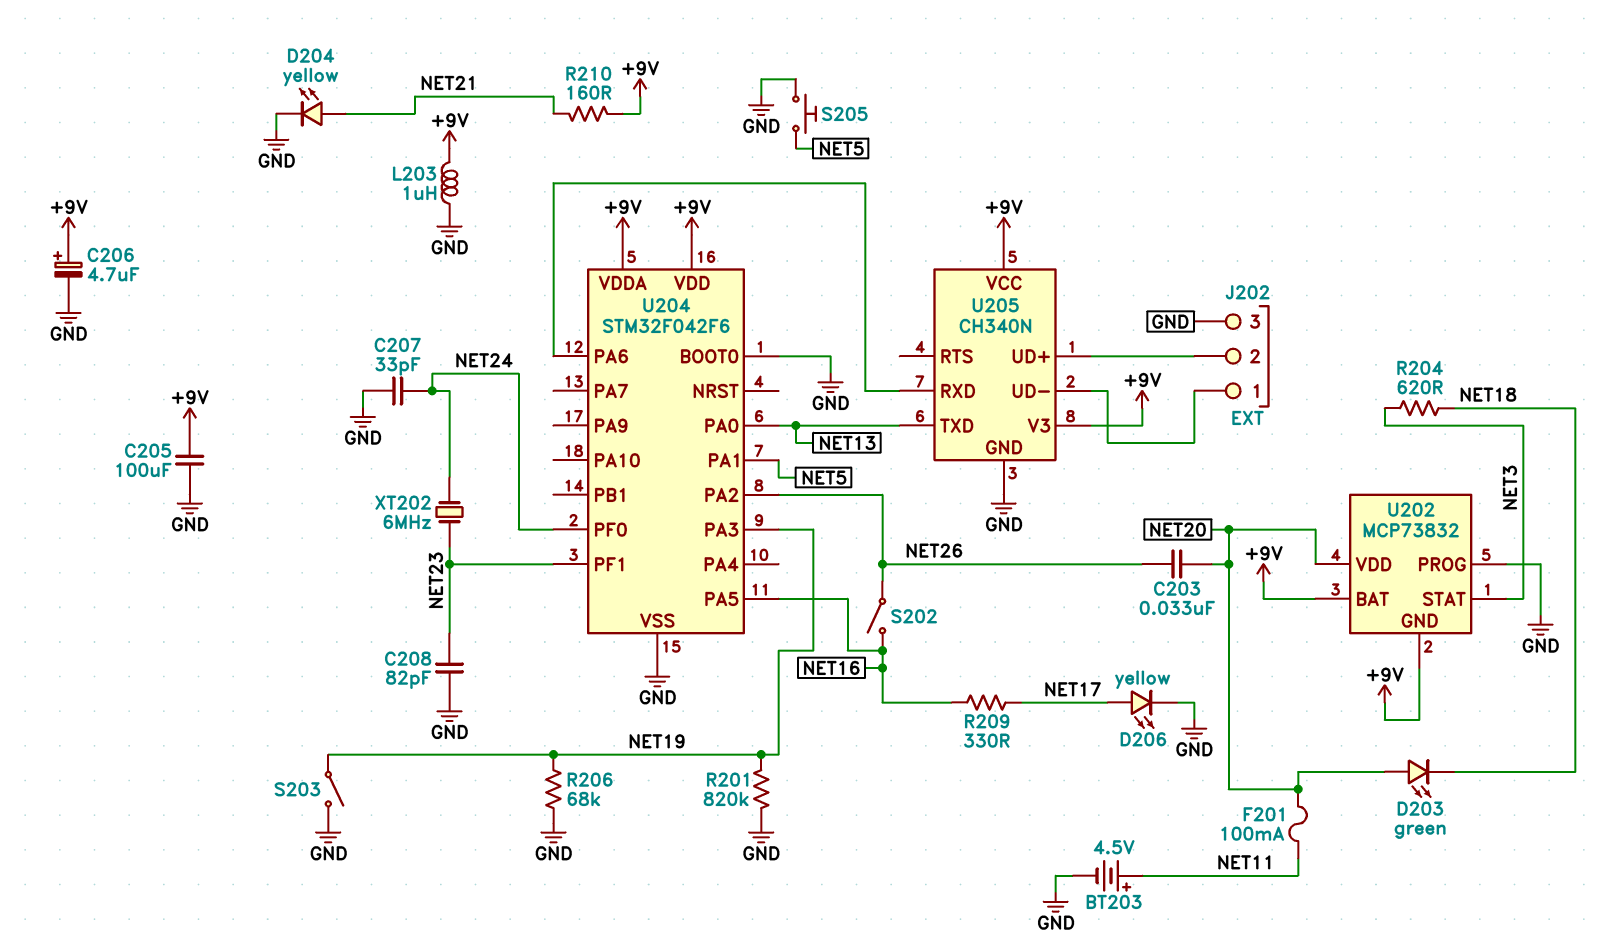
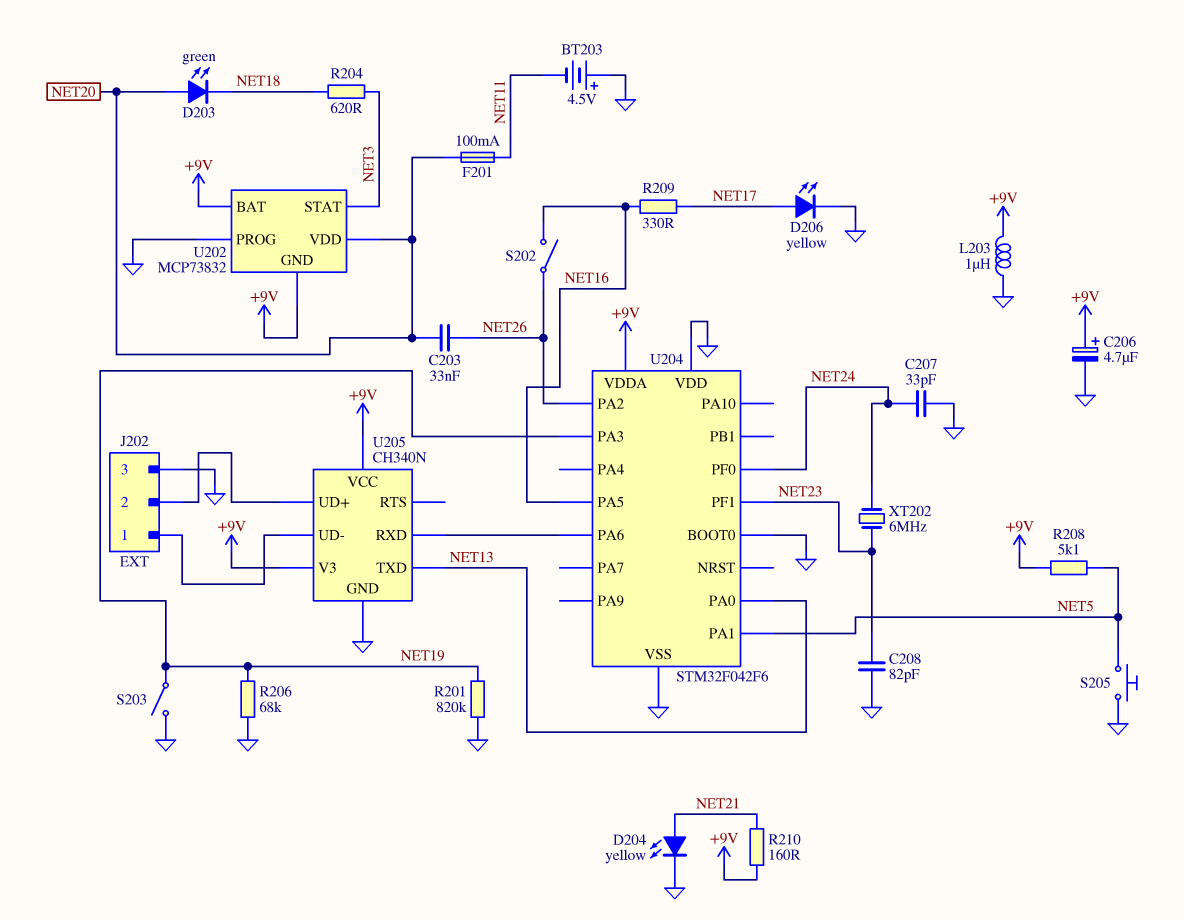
BT203: 4.5V (plus NET11, minus GND) -> 4.5V (plus GND, minus NET11)
C205: 100uF (+9V, GND) -> none
R208: none -> 5.1k (+9V, NET5)
U204 pin VDD: +9V -> GND

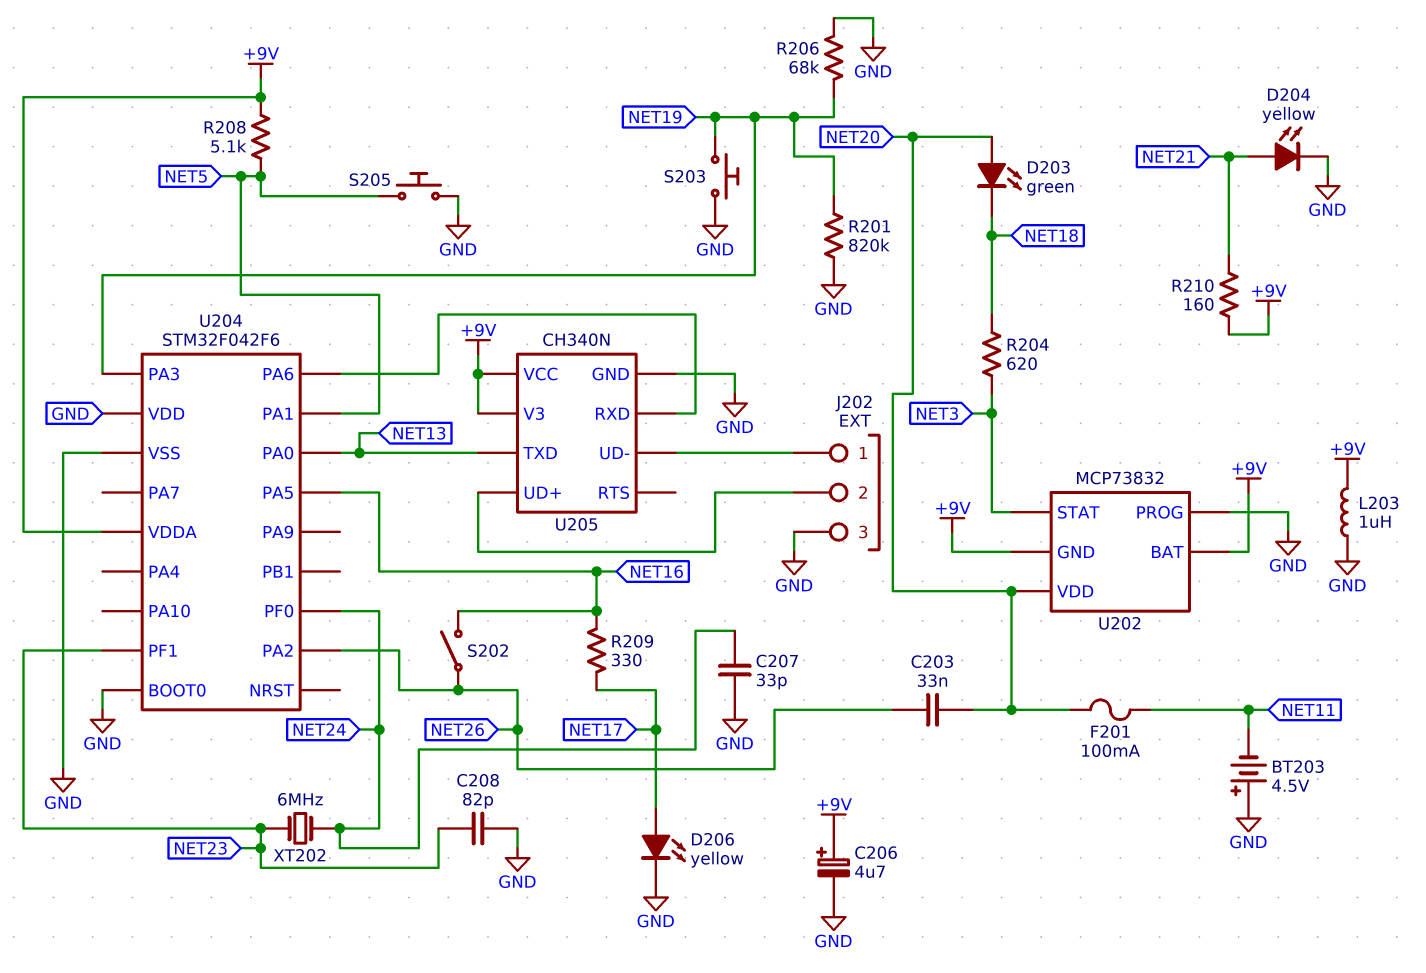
S203: switch (GND, NET19) -> button (GND, NET19)

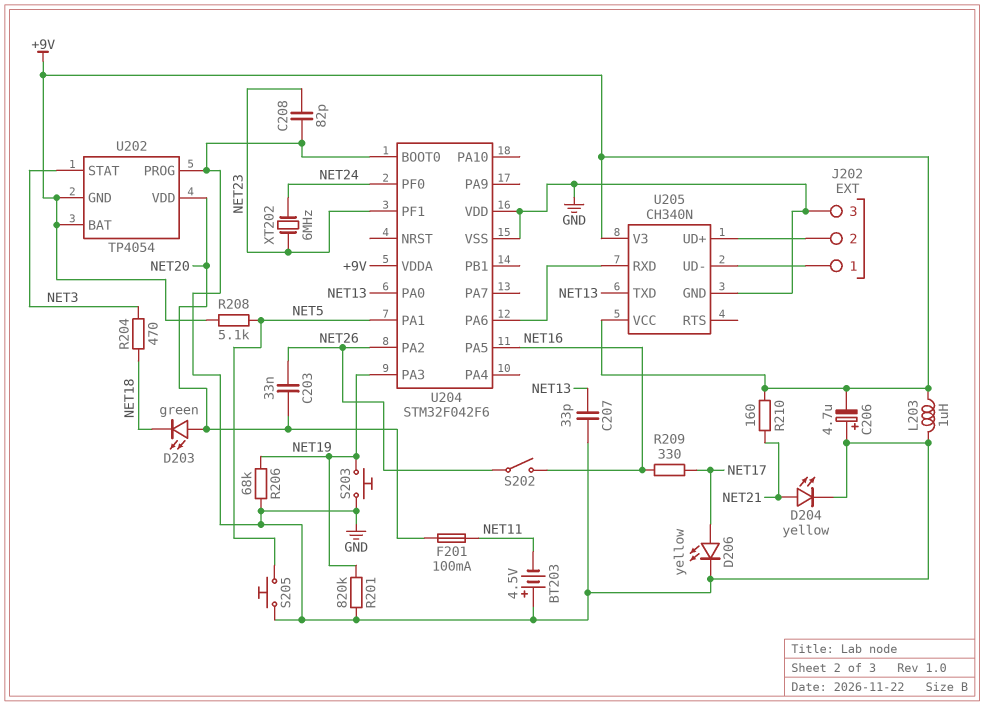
C206: 4.7uF (plus +9V, minus GND) -> 4.7uF (plus GND, minus +9V)
C207: 33pF (GND, NET24) -> 33pF (GND, NET13)
R204: 620 (NET3, NET18) -> 470 (NET3, NET18)
U202: MCP73832 -> TP4054

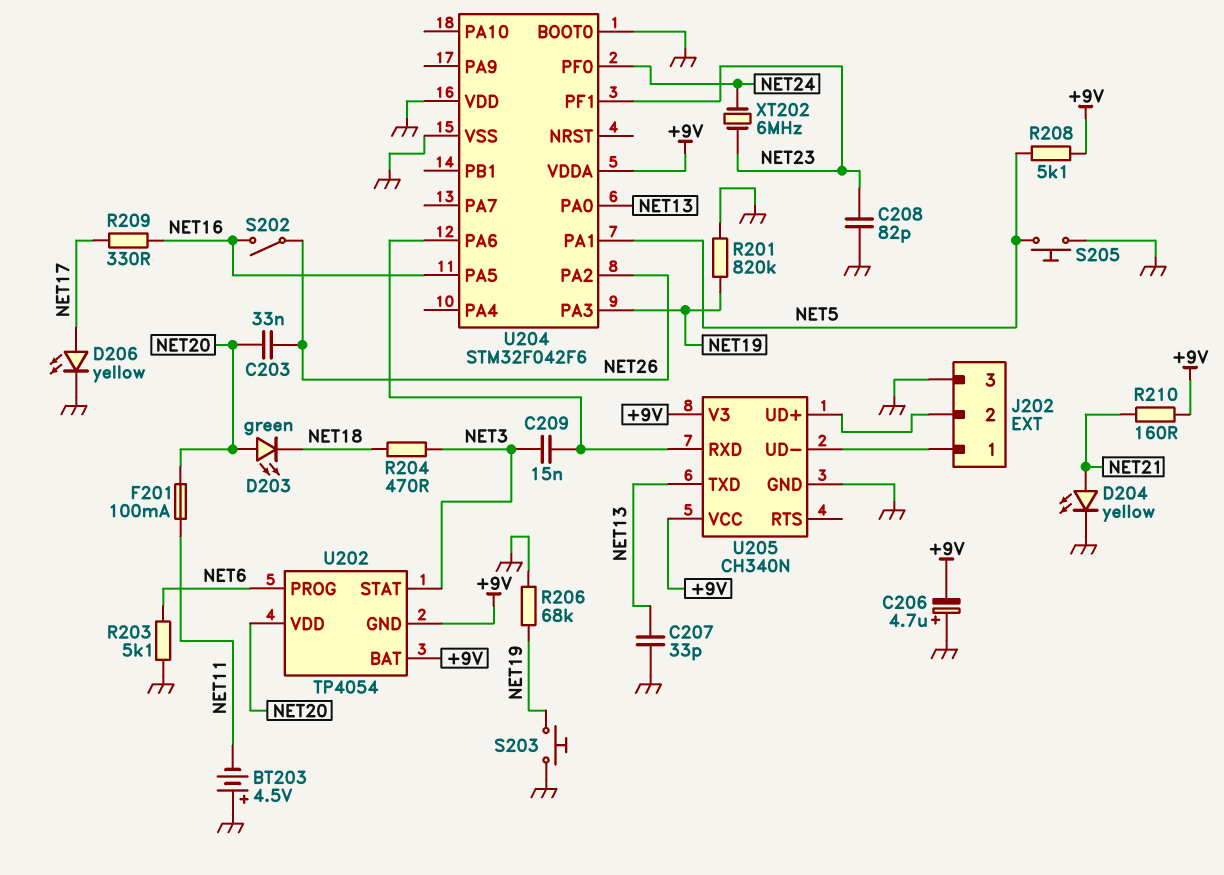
C209: none -> 15nF (NET3, U204/PA6)
L203: 1uH (+9V, GND) -> none
R203: none -> 5.1k (GND, NET6)
U202 pin PROG: GND -> NET6

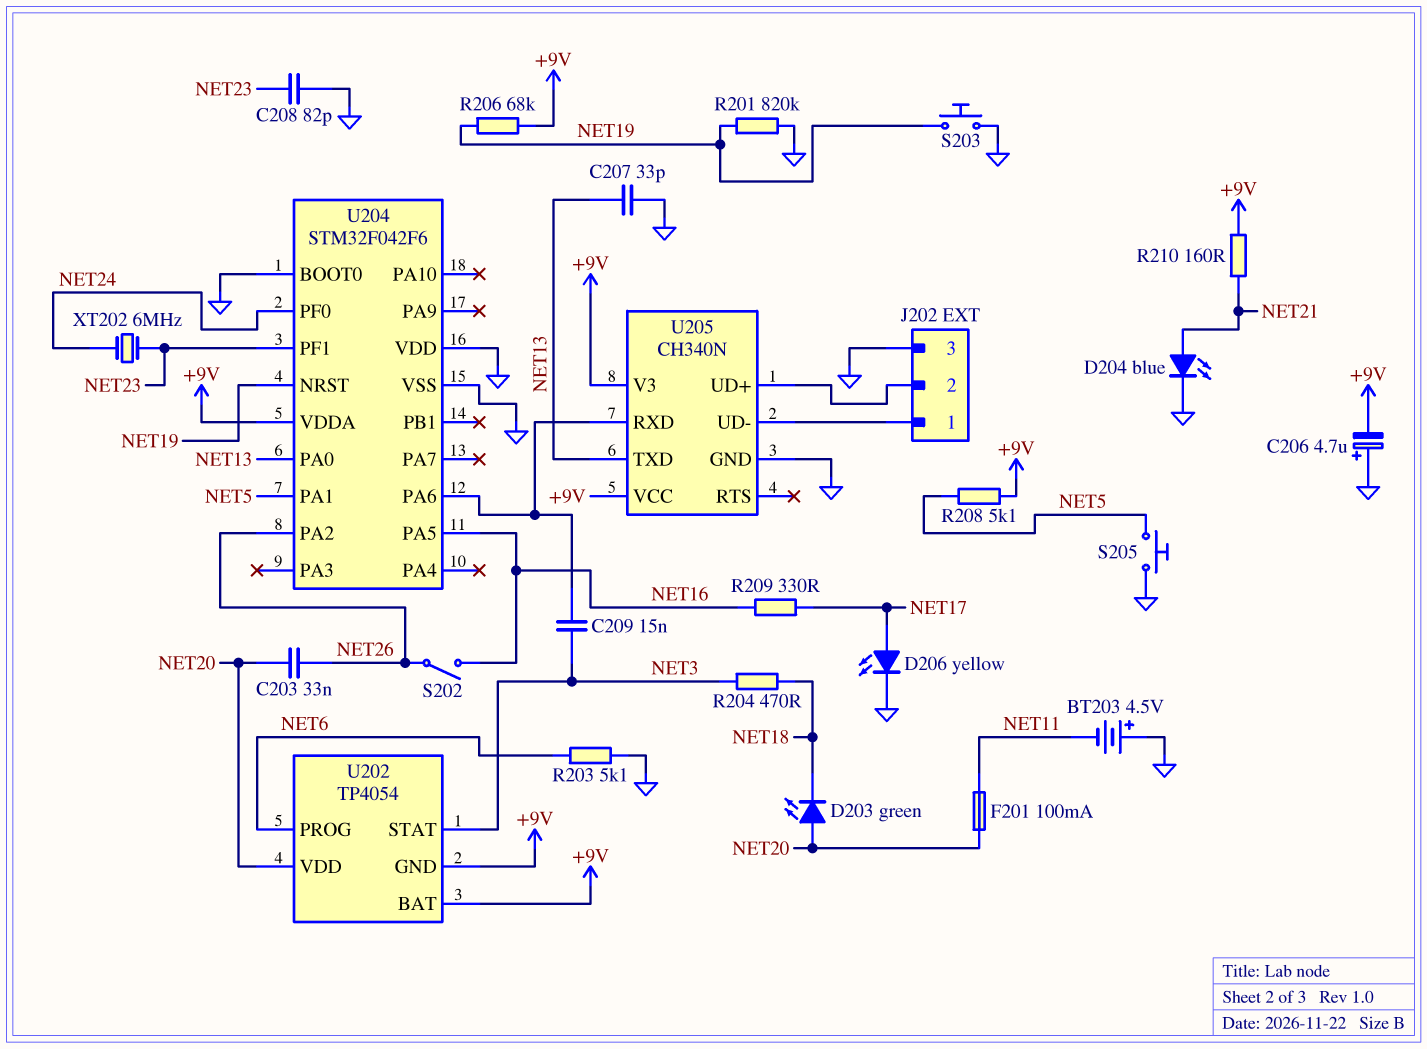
D204: LED yellow (A NET21, K GND) -> LED blue (A NET21, K GND)
R206: 68k (GND, NET19) -> 68k (+9V, NET19)
U204 pin NRST: none -> NET19
U204 pin PA3: NET19 -> none

